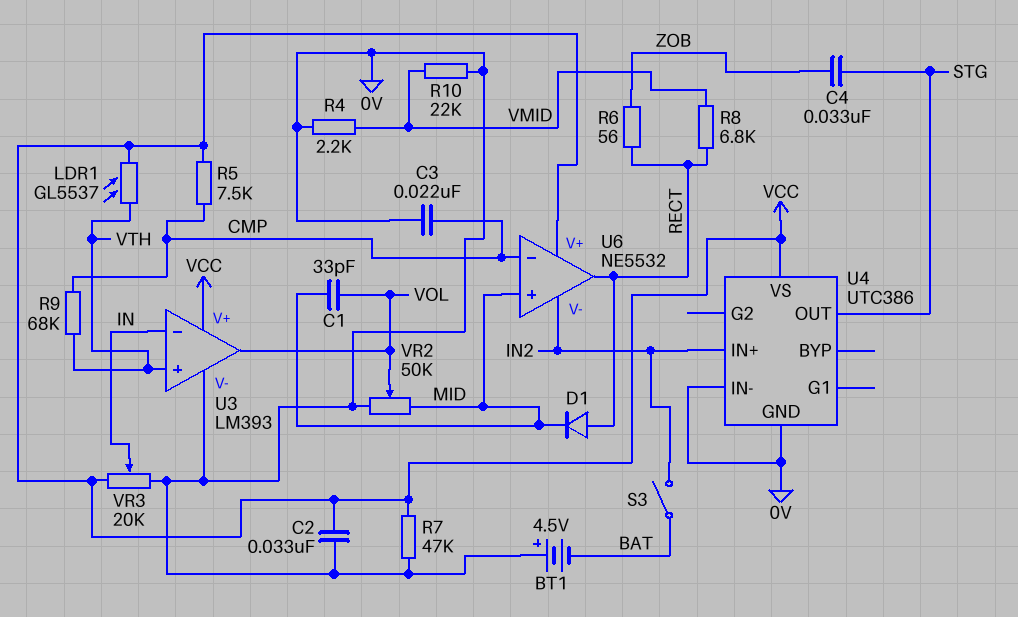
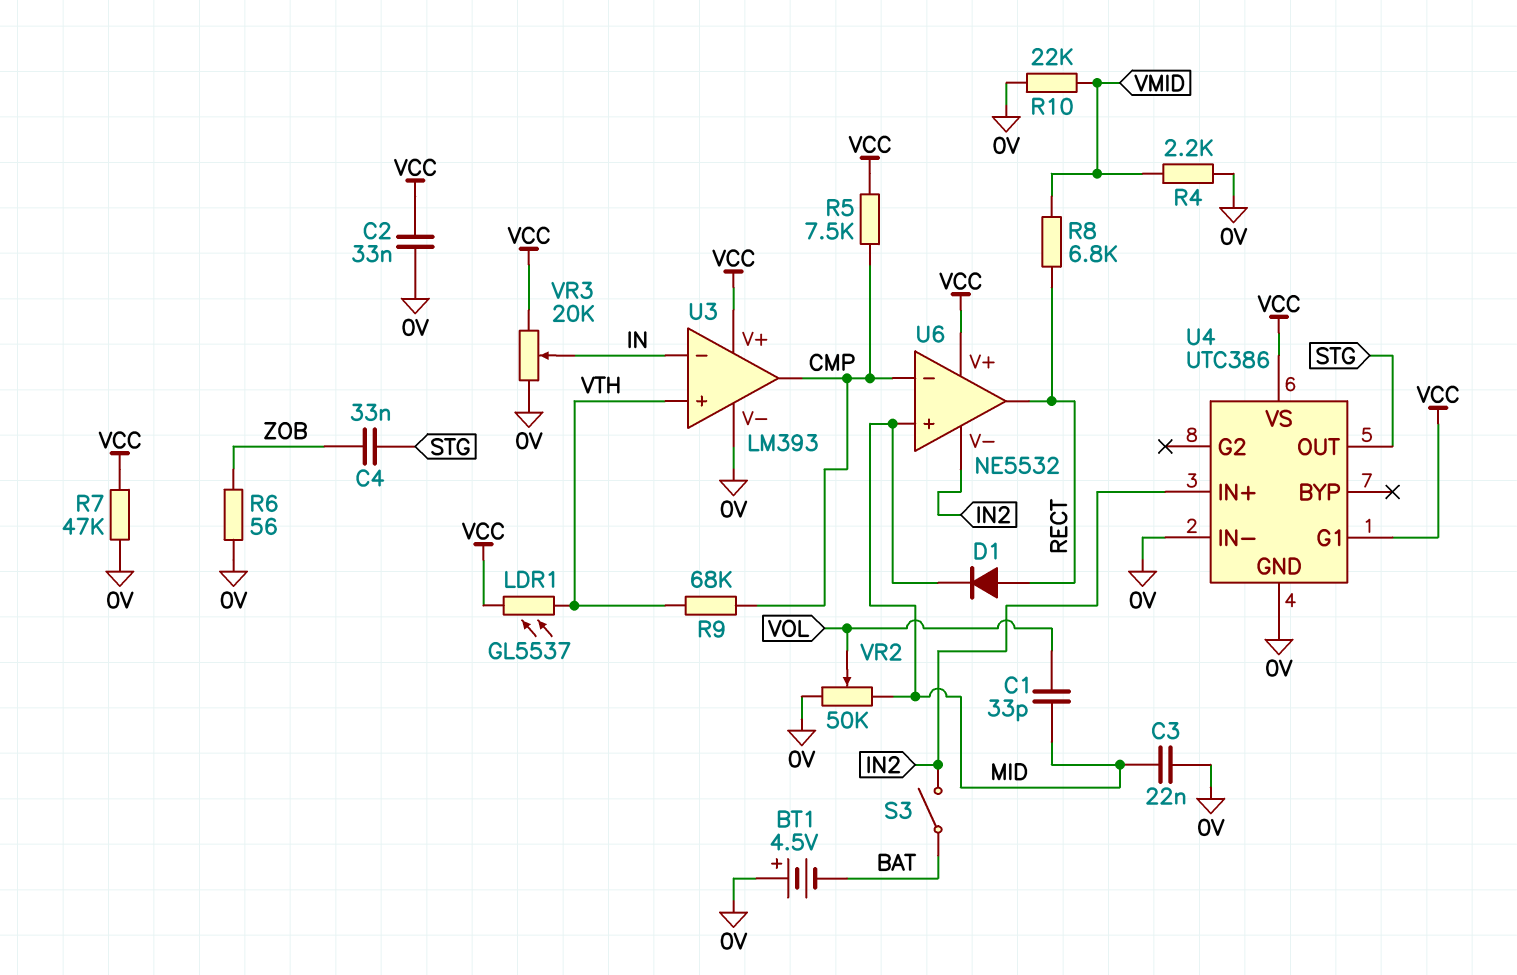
C3: 22nF (0V, CMP) -> 22nF (0V, MID)
R6: 56 (RECT, ZOB) -> 56 (0V, ZOB)
U3 pin out: VOL -> CMP
U4 pin G1: none -> VCC

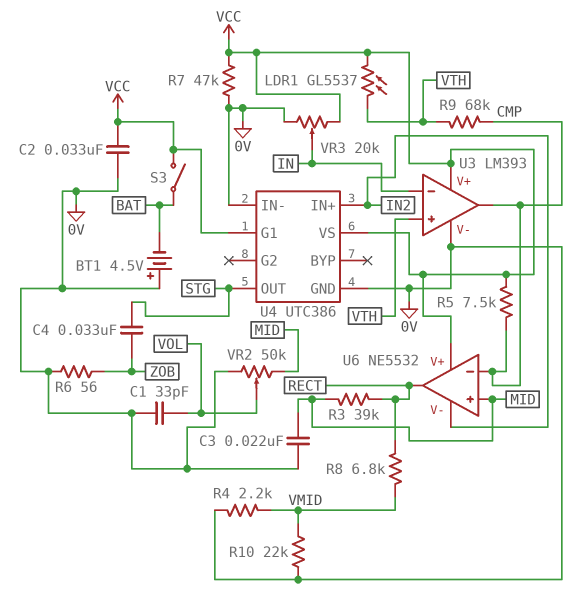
C1: 33pF (MID, VOL) -> 33pF (0V, VOL)
D1: diode (A RECT, K MID) -> none
R3: none -> 39k (MID, RECT)
S3: switch (BAT, IN2) -> switch (BAT, VCC)

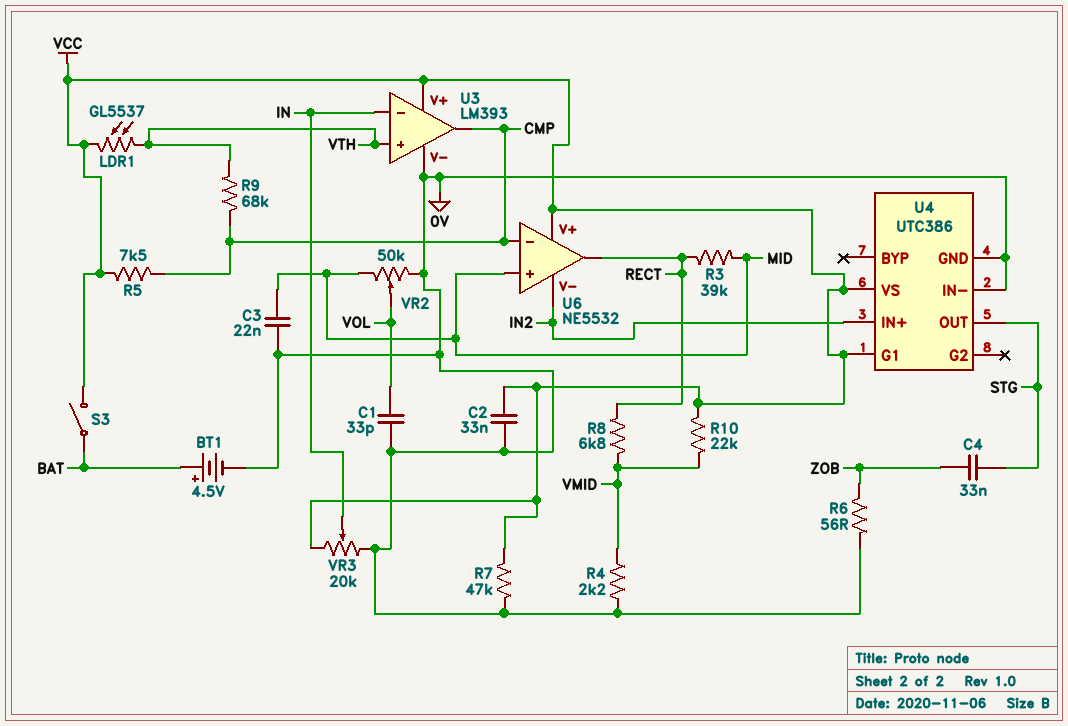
BT1: 4.5V (plus 0V, minus BAT) -> 4.5V (plus BAT, minus 0V)
R10: 22k (0V, VMID) -> 22k (VCC, VMID)

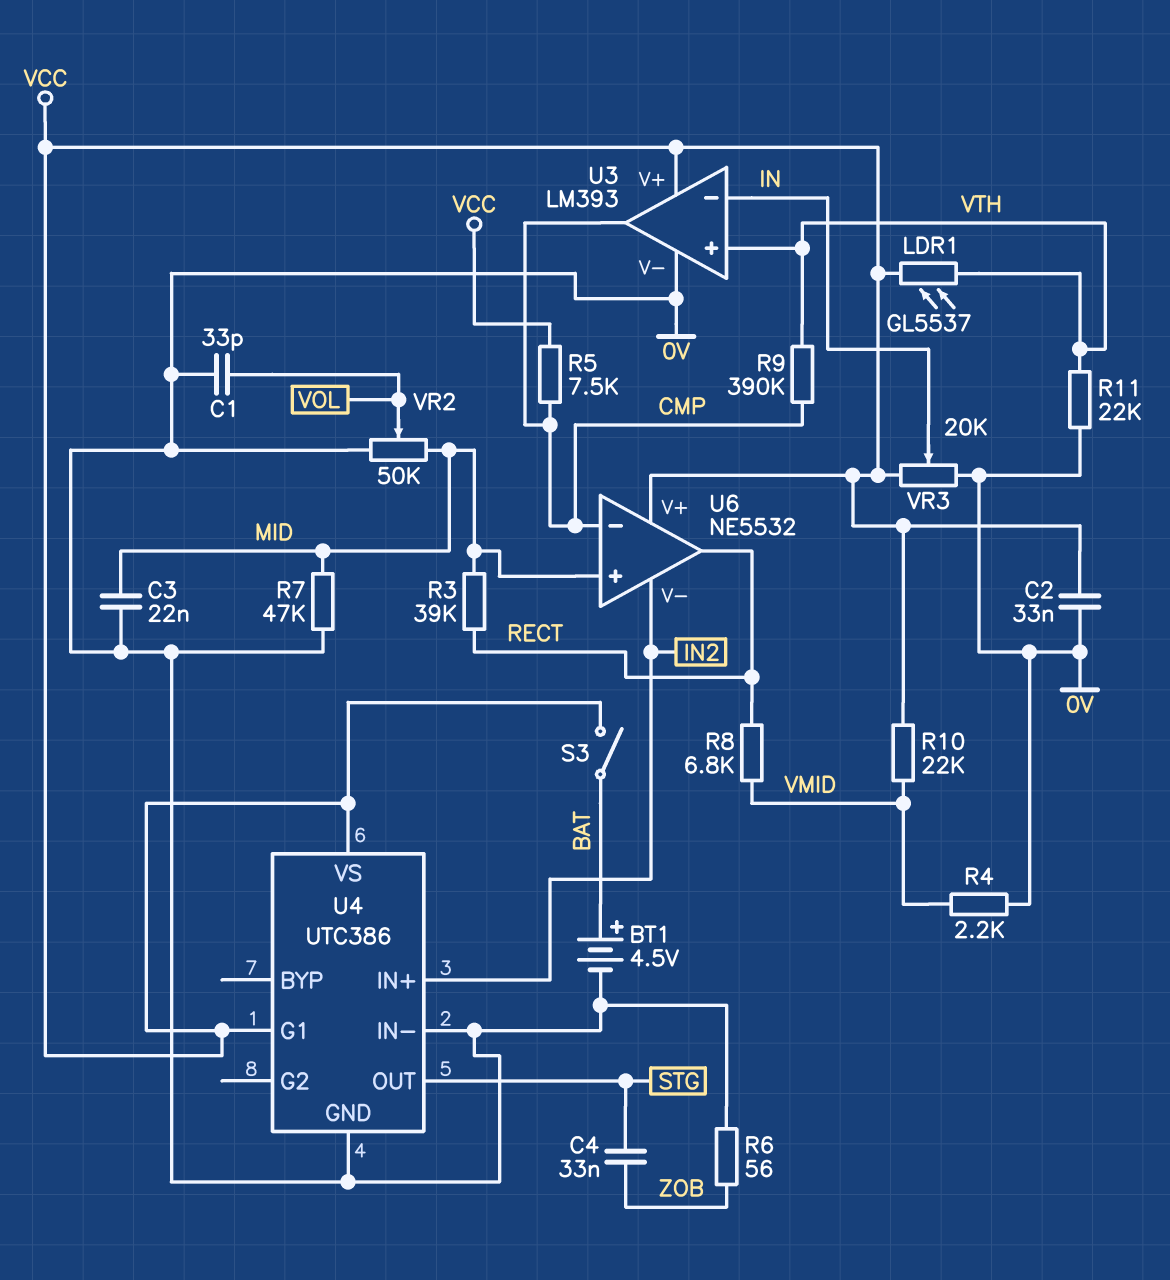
R7: 47k (0V, VCC) -> 47k (0V, MID)
R9: 68k (CMP, VTH) -> 390k (CMP, VTH)
R11: none -> 22k (0V, VTH)

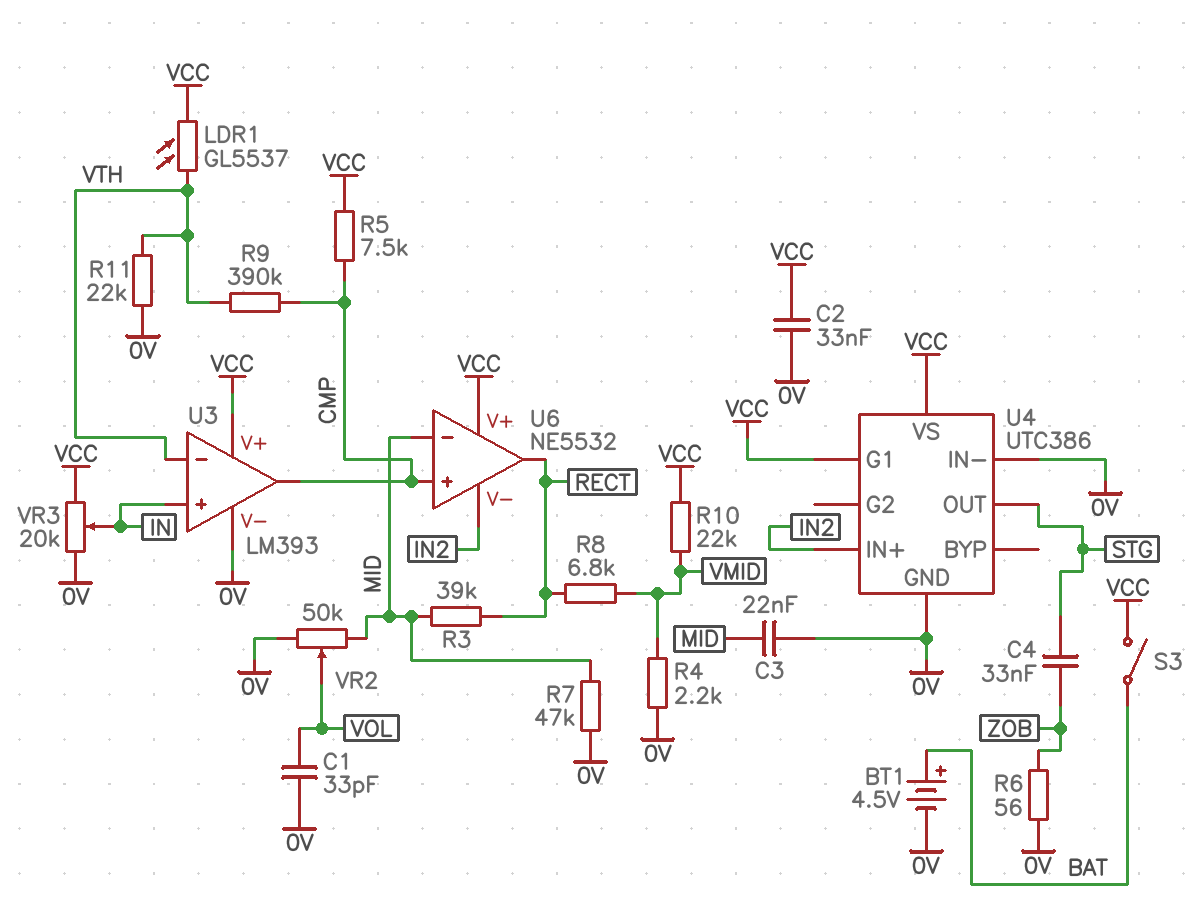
U3 pin in+: VTH -> IN
U3 pin in-: IN -> VTH
U6 pin in+: MID -> CMP
U6 pin in-: CMP -> MID

